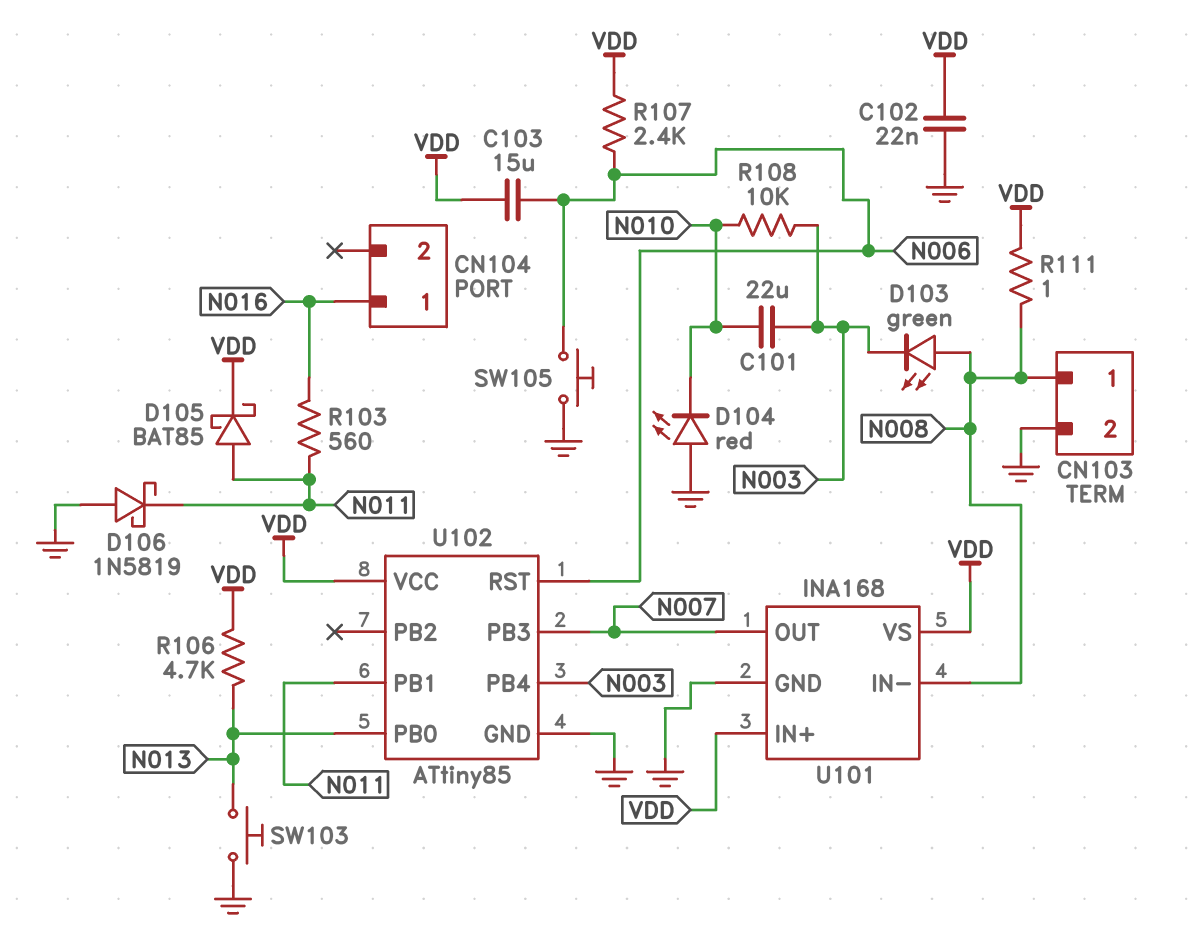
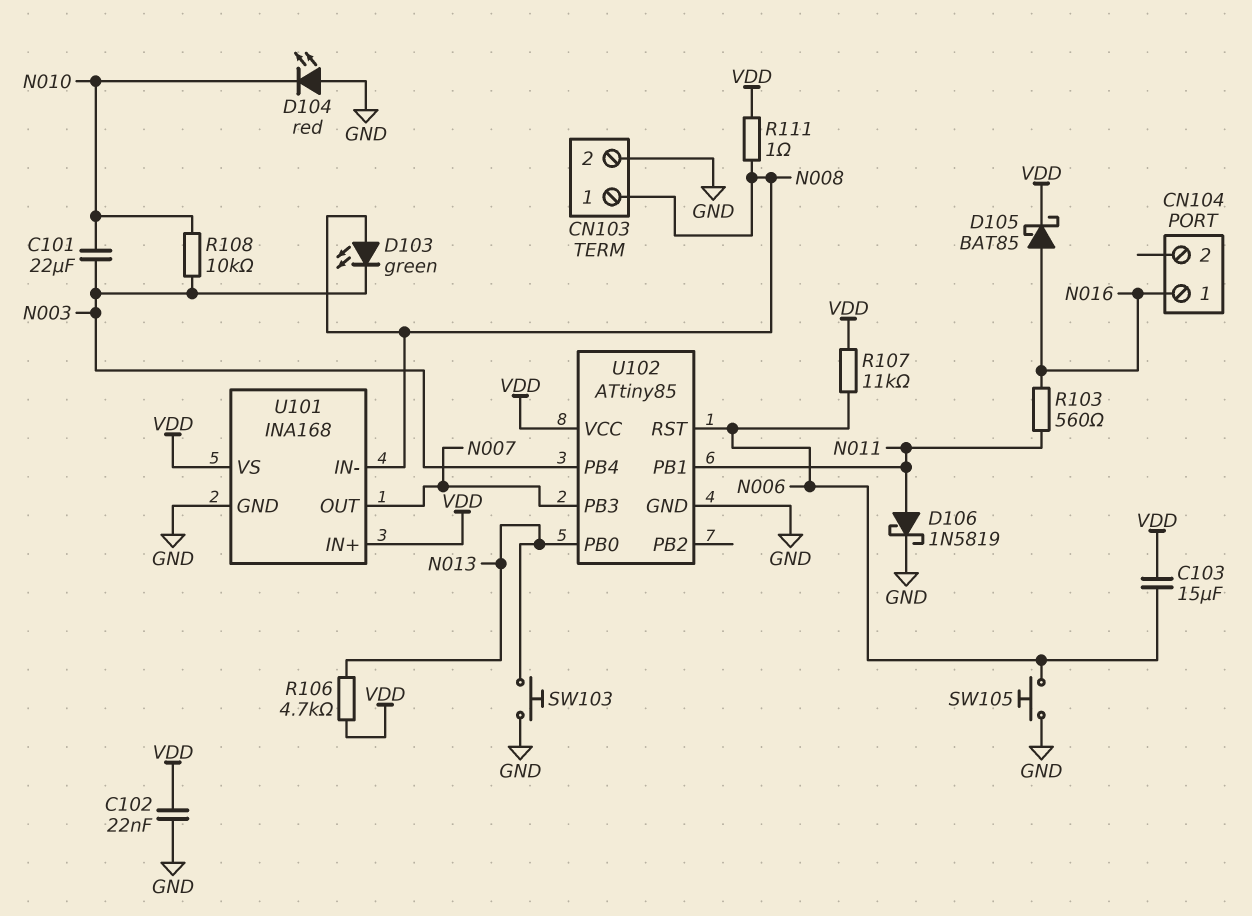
D105: schottky BAT85 (A N011, K VDD) -> schottky BAT85 (A N016, K VDD)
D106: schottky 1N5819 (A GND, K N011) -> schottky 1N5819 (A N011, K GND)
R107: 2.4k (N006, VDD) -> 11k (N006, VDD)

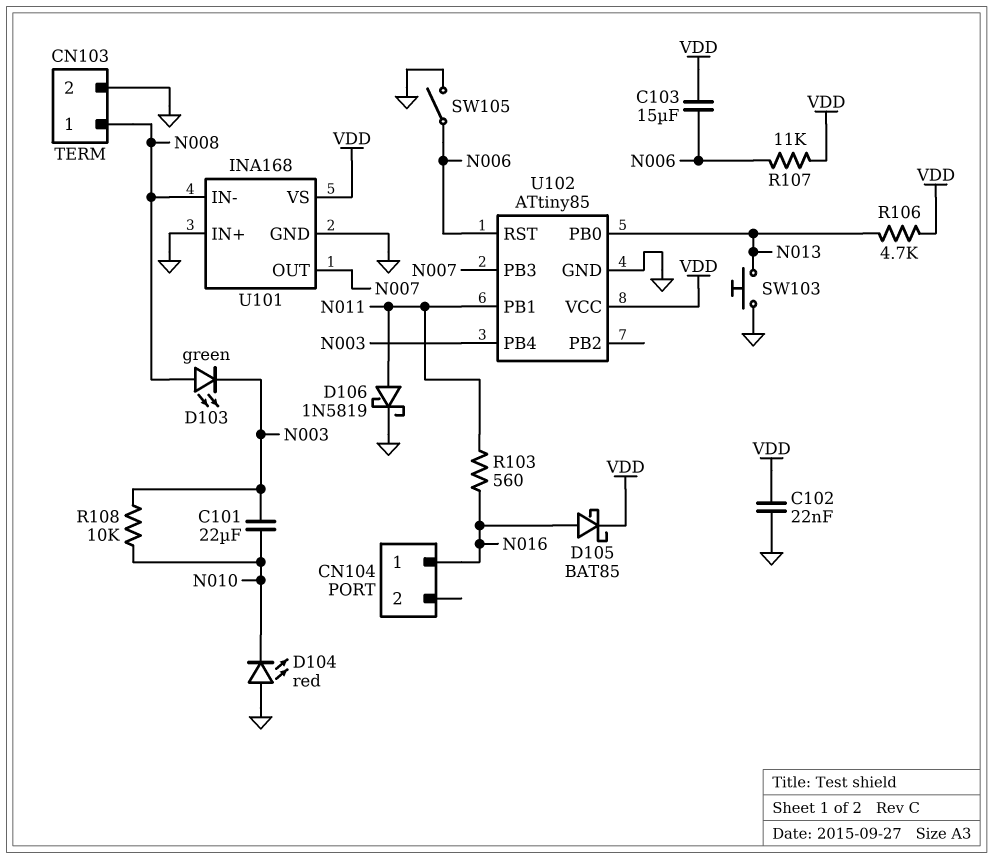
R111: 1 (N008, VDD) -> none
SW105: button (GND, N006) -> switch (GND, N006)
U101 pin IN+: VDD -> GND

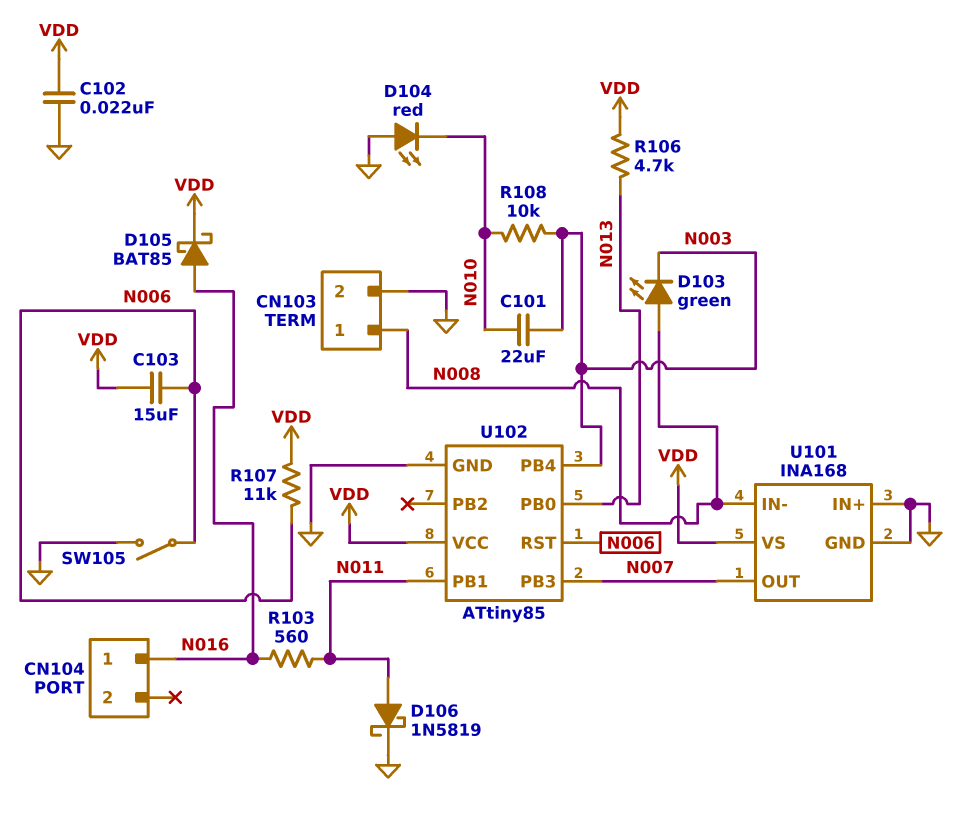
SW103: button (GND, N013) -> none

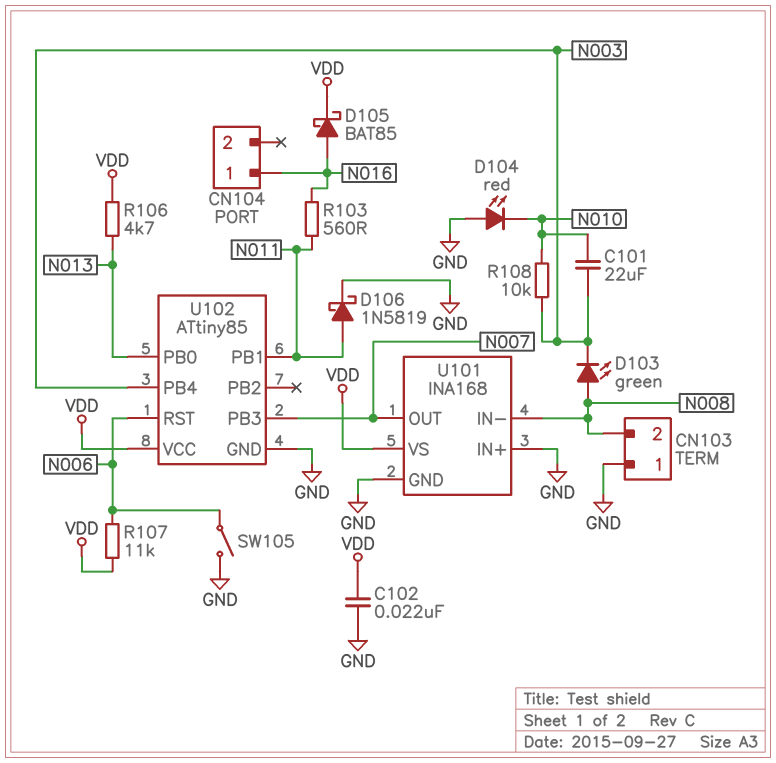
C103: 15uF (N006, VDD) -> none
CN103 pin 1: N008 -> GND
CN103 pin 2: GND -> N008

